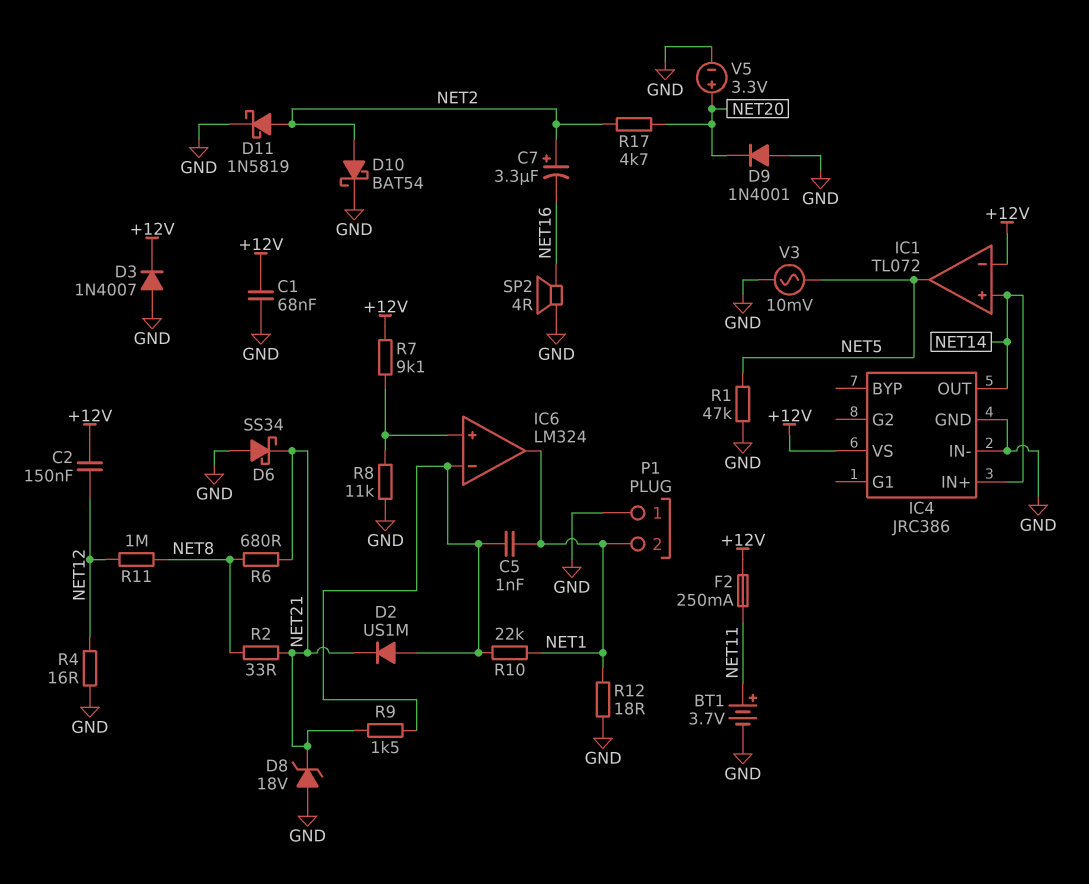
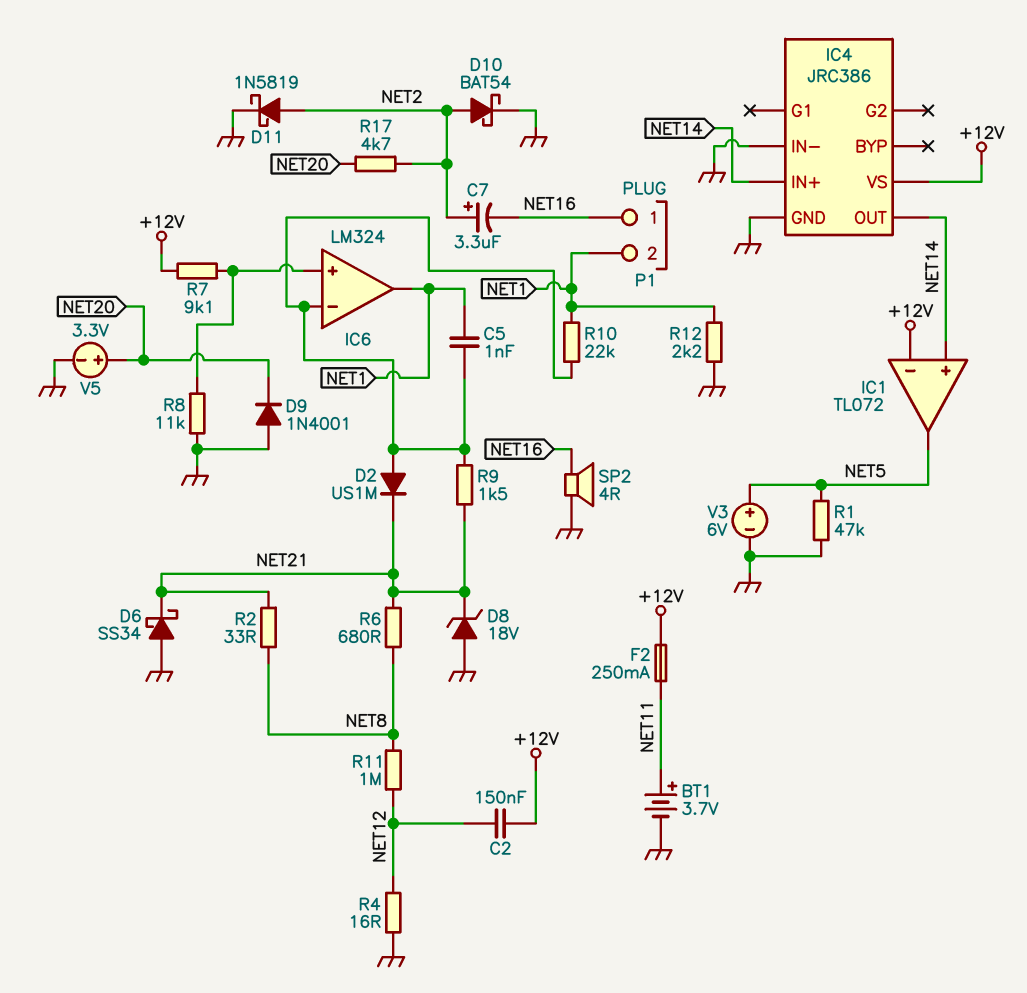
C1: 68nF (+12V, GND) -> none
D3: diode 1N4007 (A GND, K +12V) -> none
P1 pin 1: GND -> NET16
R12: 18 (GND, NET1) -> 2.2k (GND, NET1)
V3: AC 10mV (GND, NET5) -> 6V (plus NET5, minus GND)

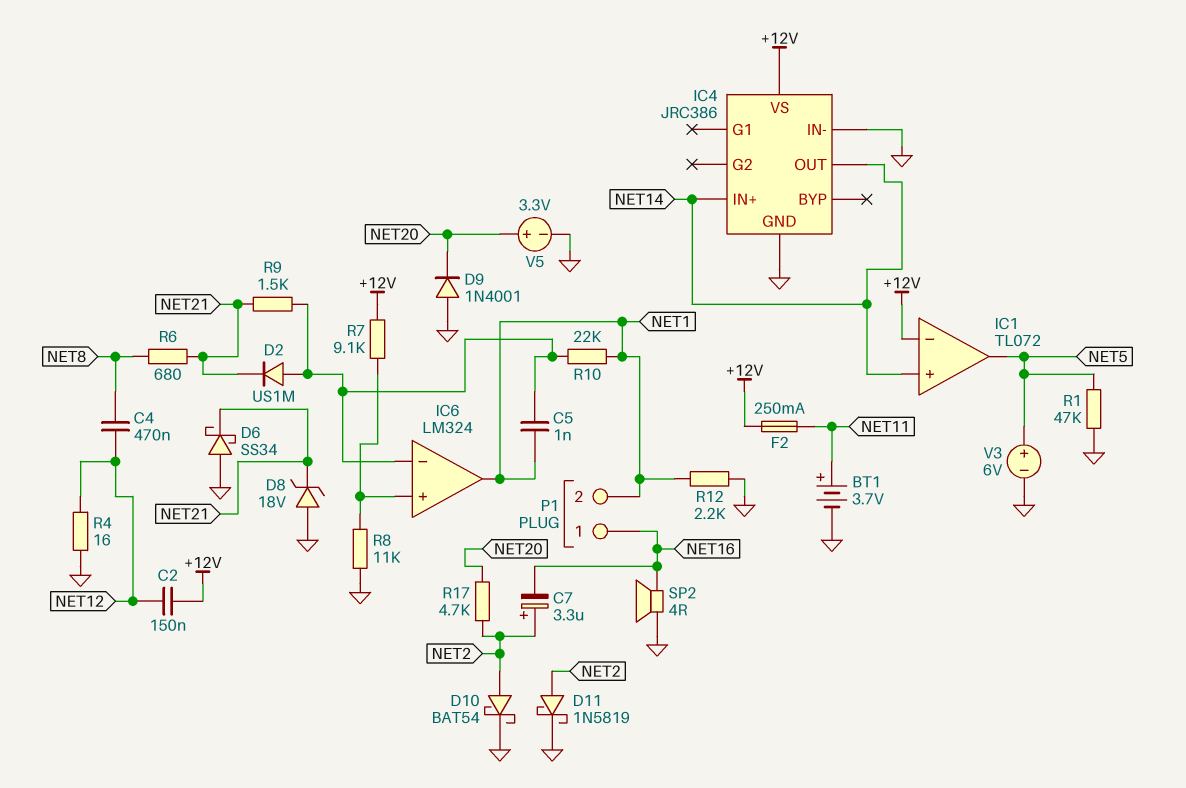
C4: none -> 470nF (NET8, NET12)
R2: 33 (NET8, NET21) -> none
R11: 1M (NET8, NET12) -> none

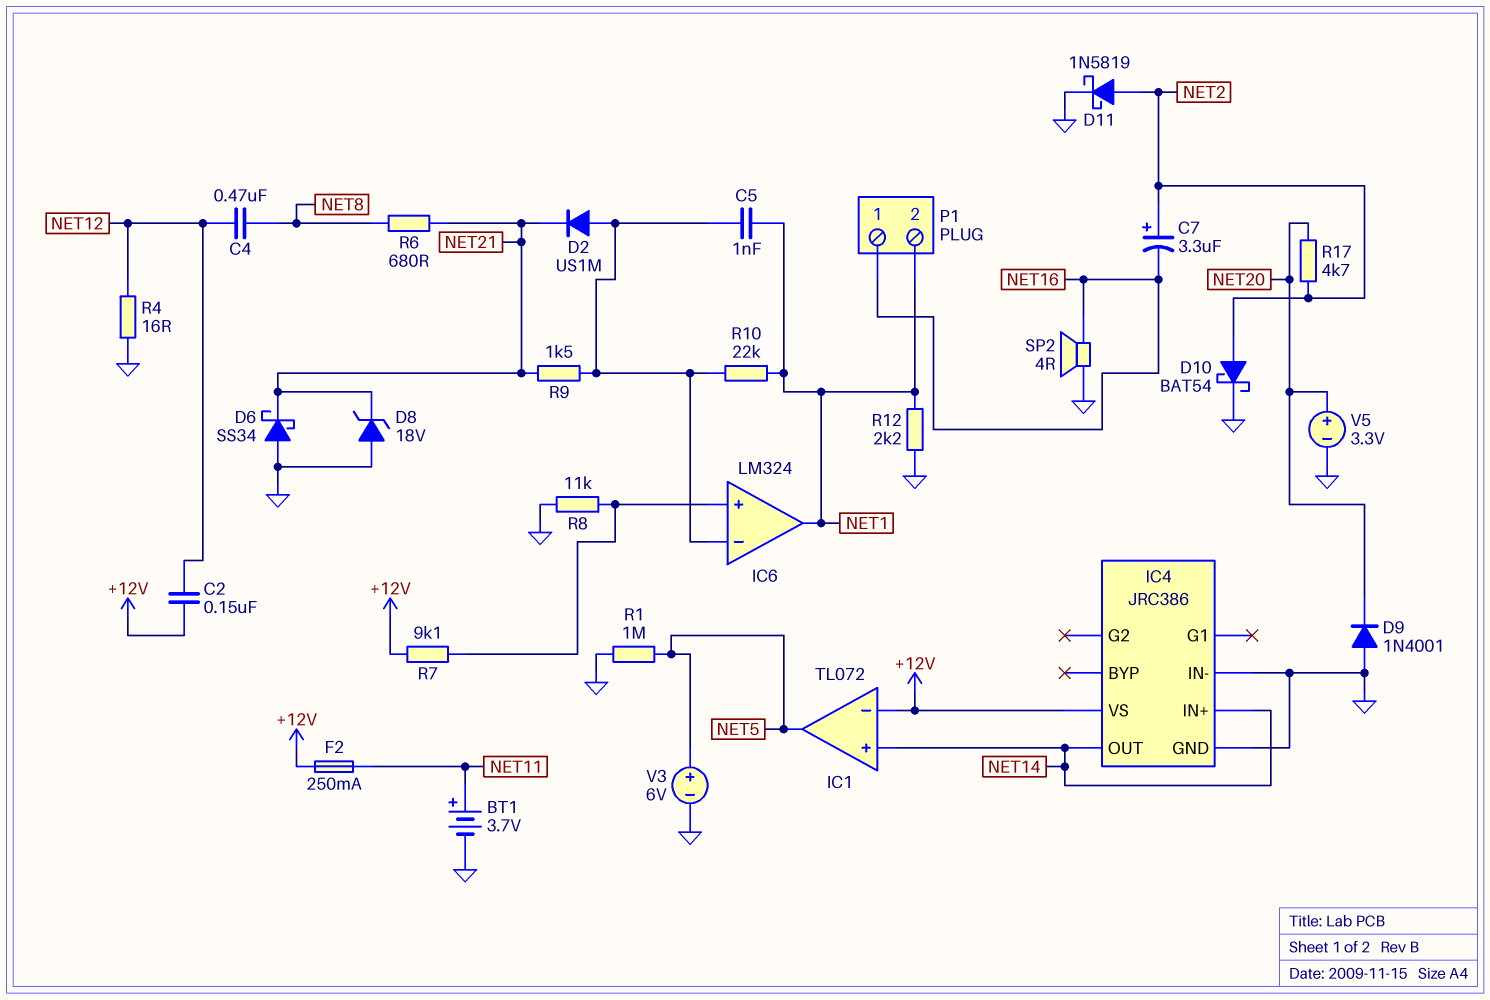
R1: 47k (GND, NET5) -> 1M (GND, NET5)

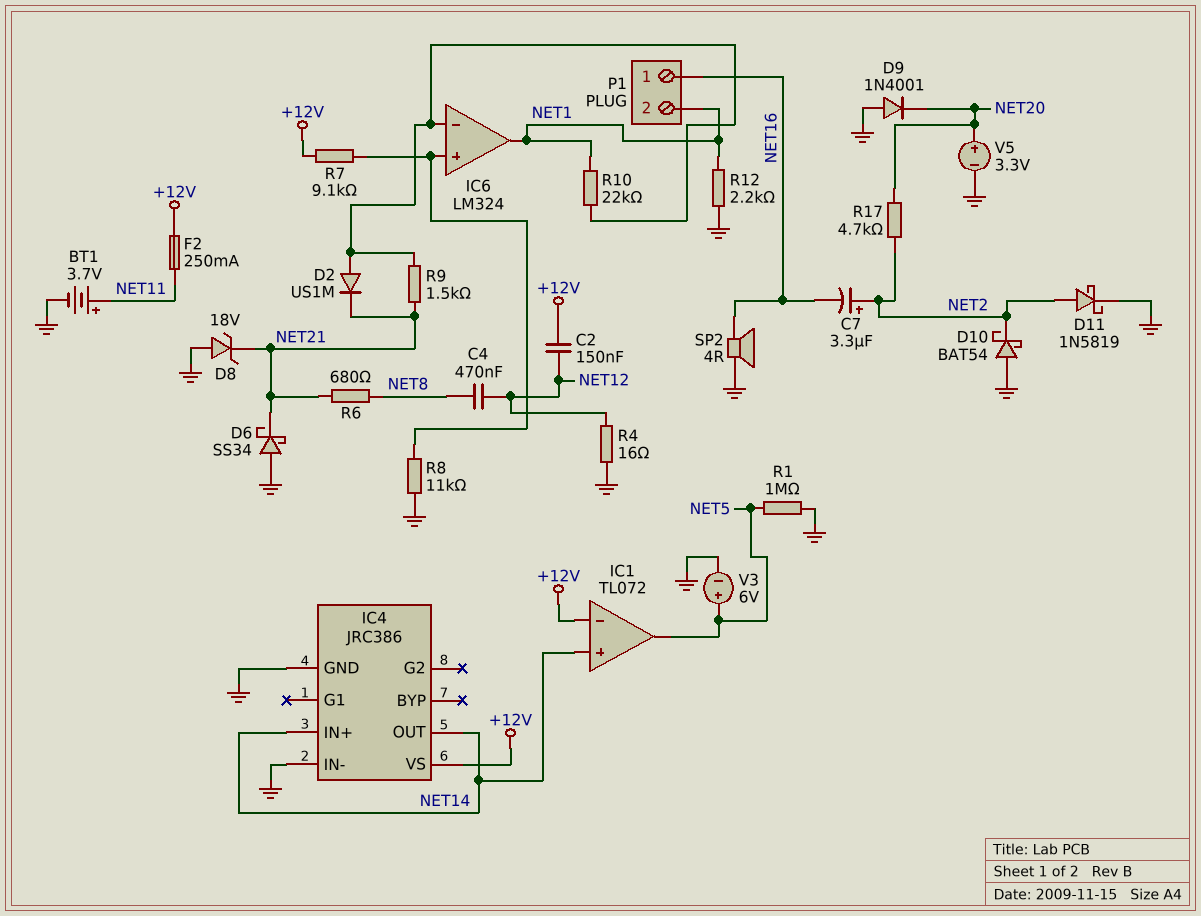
C5: 1nF (IC6/in-, NET1) -> none
D10: schottky BAT54 (A NET2, K GND) -> schottky BAT54 (A GND, K NET2)

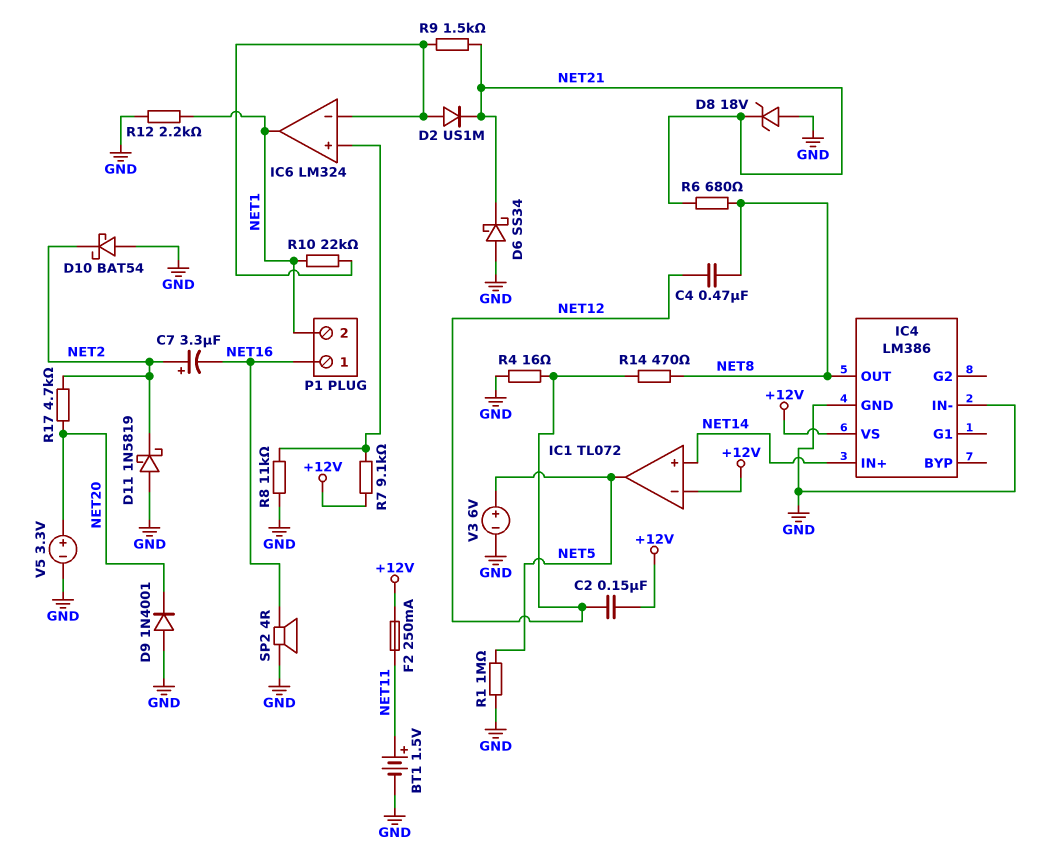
BT1: 3.7V (plus NET11, minus GND) -> 1.5V (plus NET11, minus GND)
D11: schottky 1N5819 (A NET2, K GND) -> schottky 1N5819 (A GND, K NET2)
IC4: JRC386 -> LM386
IC4 pin OUT: NET14 -> NET8
R14: none -> 470 (NET8, NET12)

